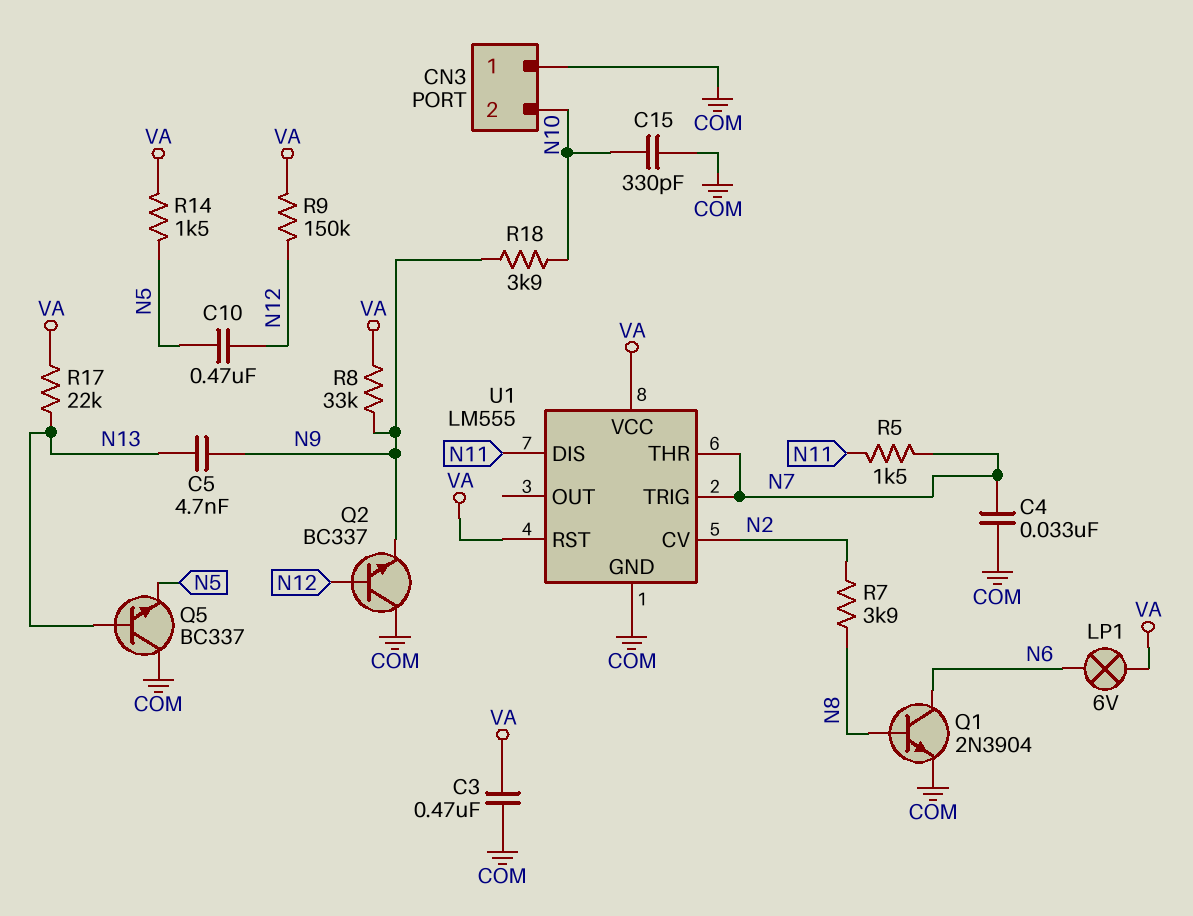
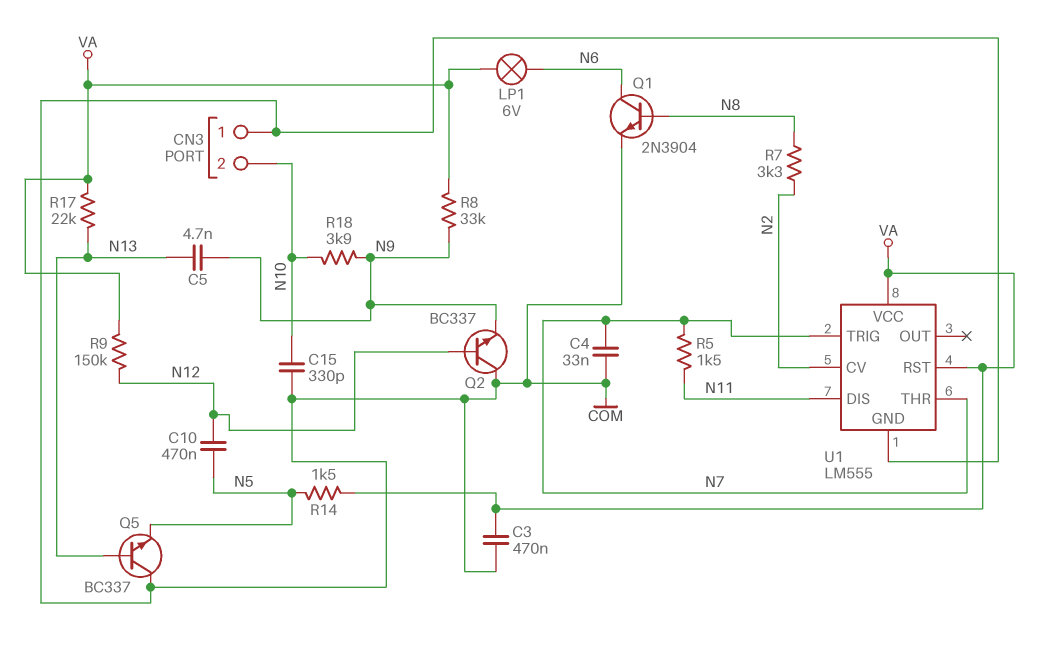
R7: 3.9k (N2, N8) -> 3.3k (N2, N8)

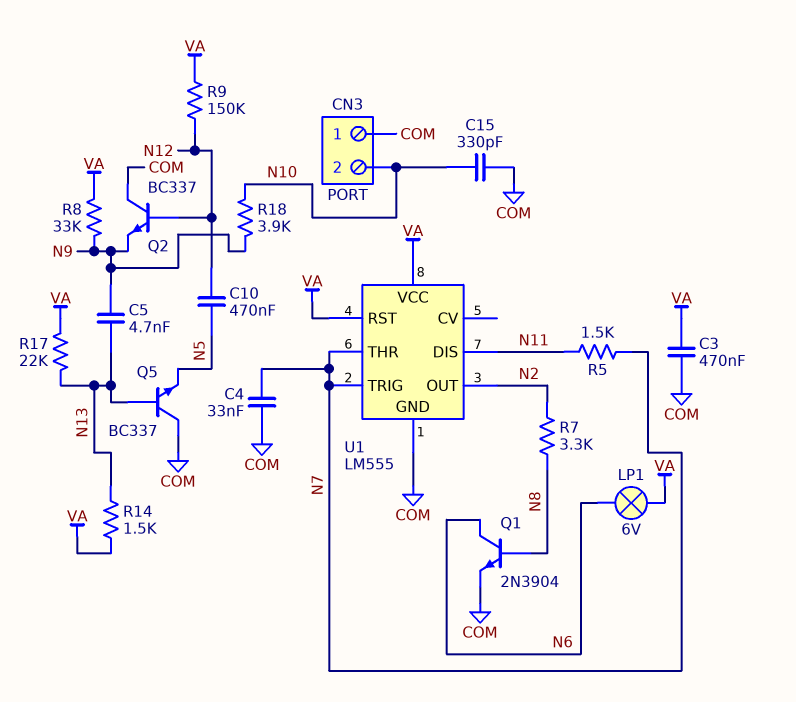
R14: 1.5k (N5, VA) -> 1.5k (N13, VA)
U1 pin CV: N2 -> none
U1 pin OUT: none -> N2

